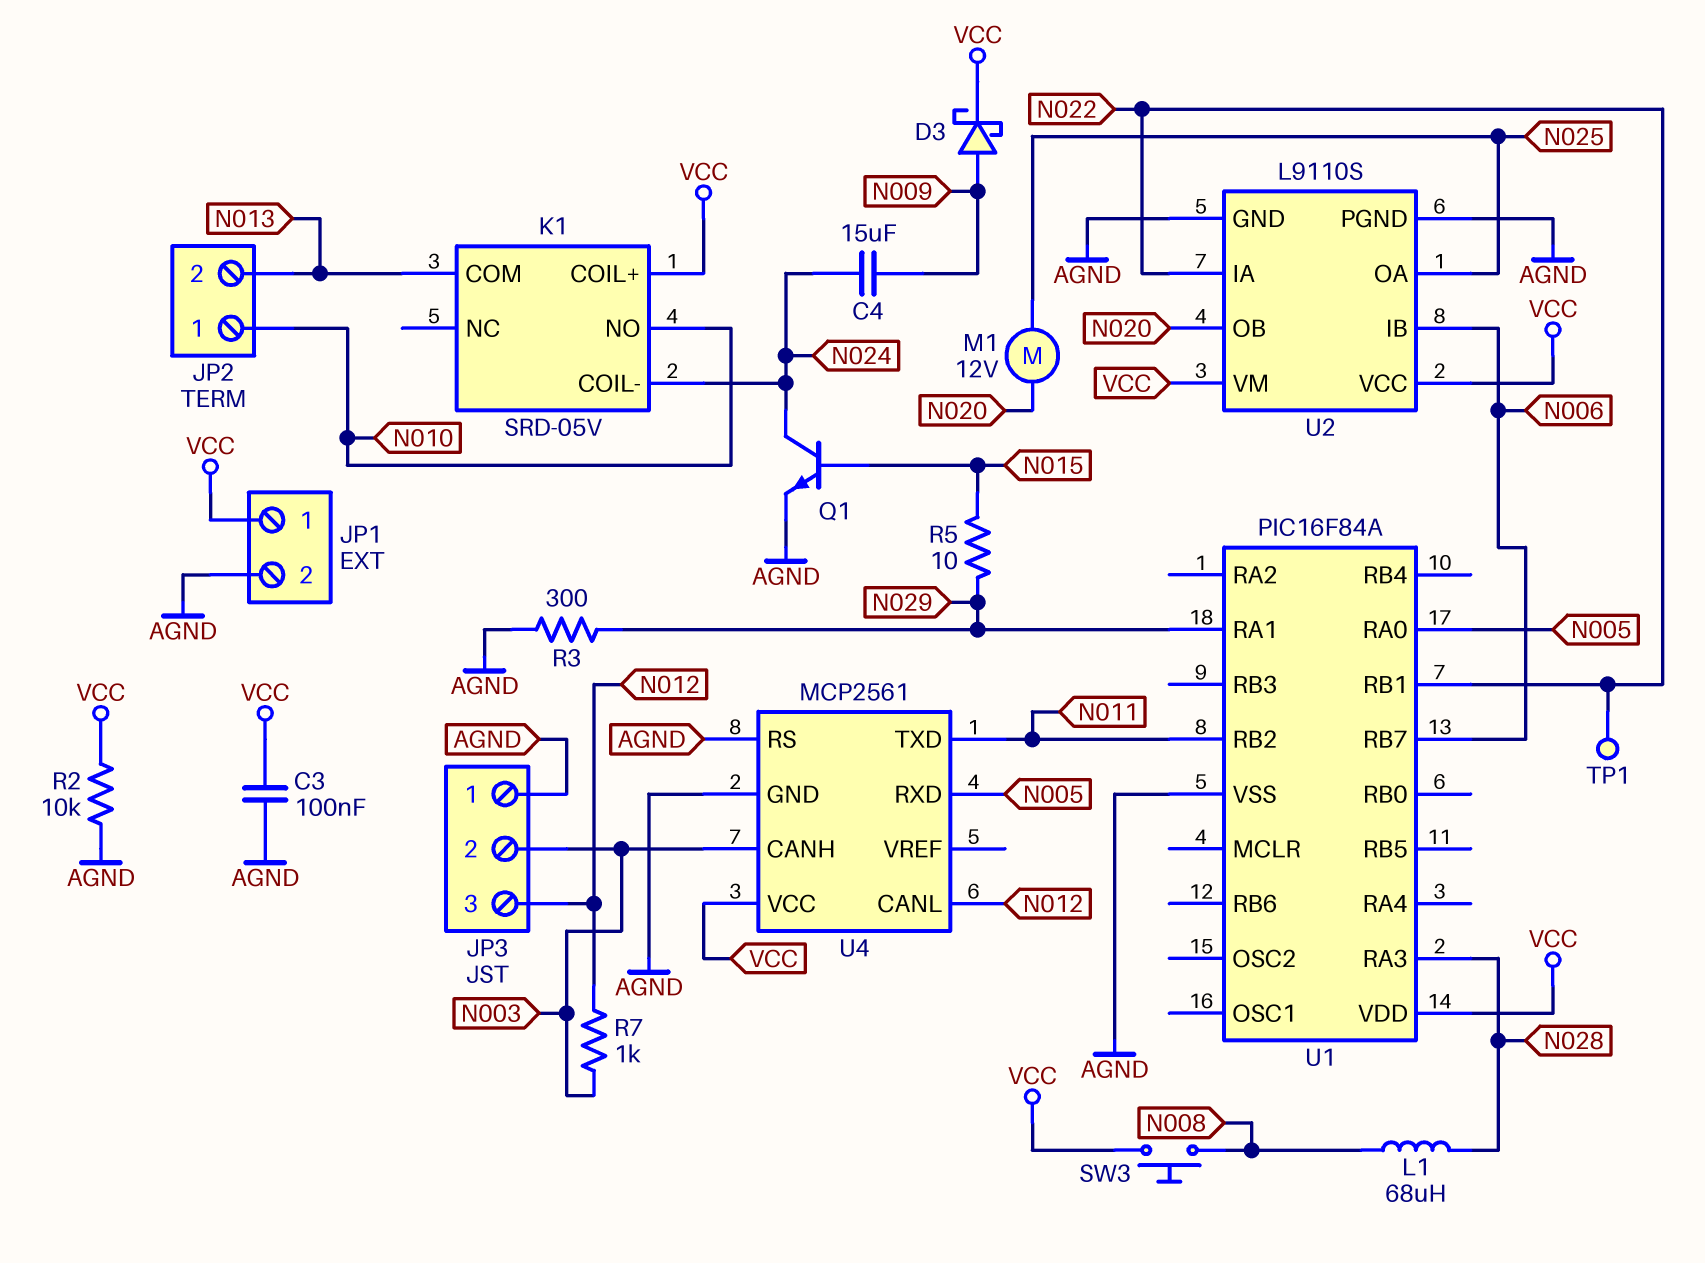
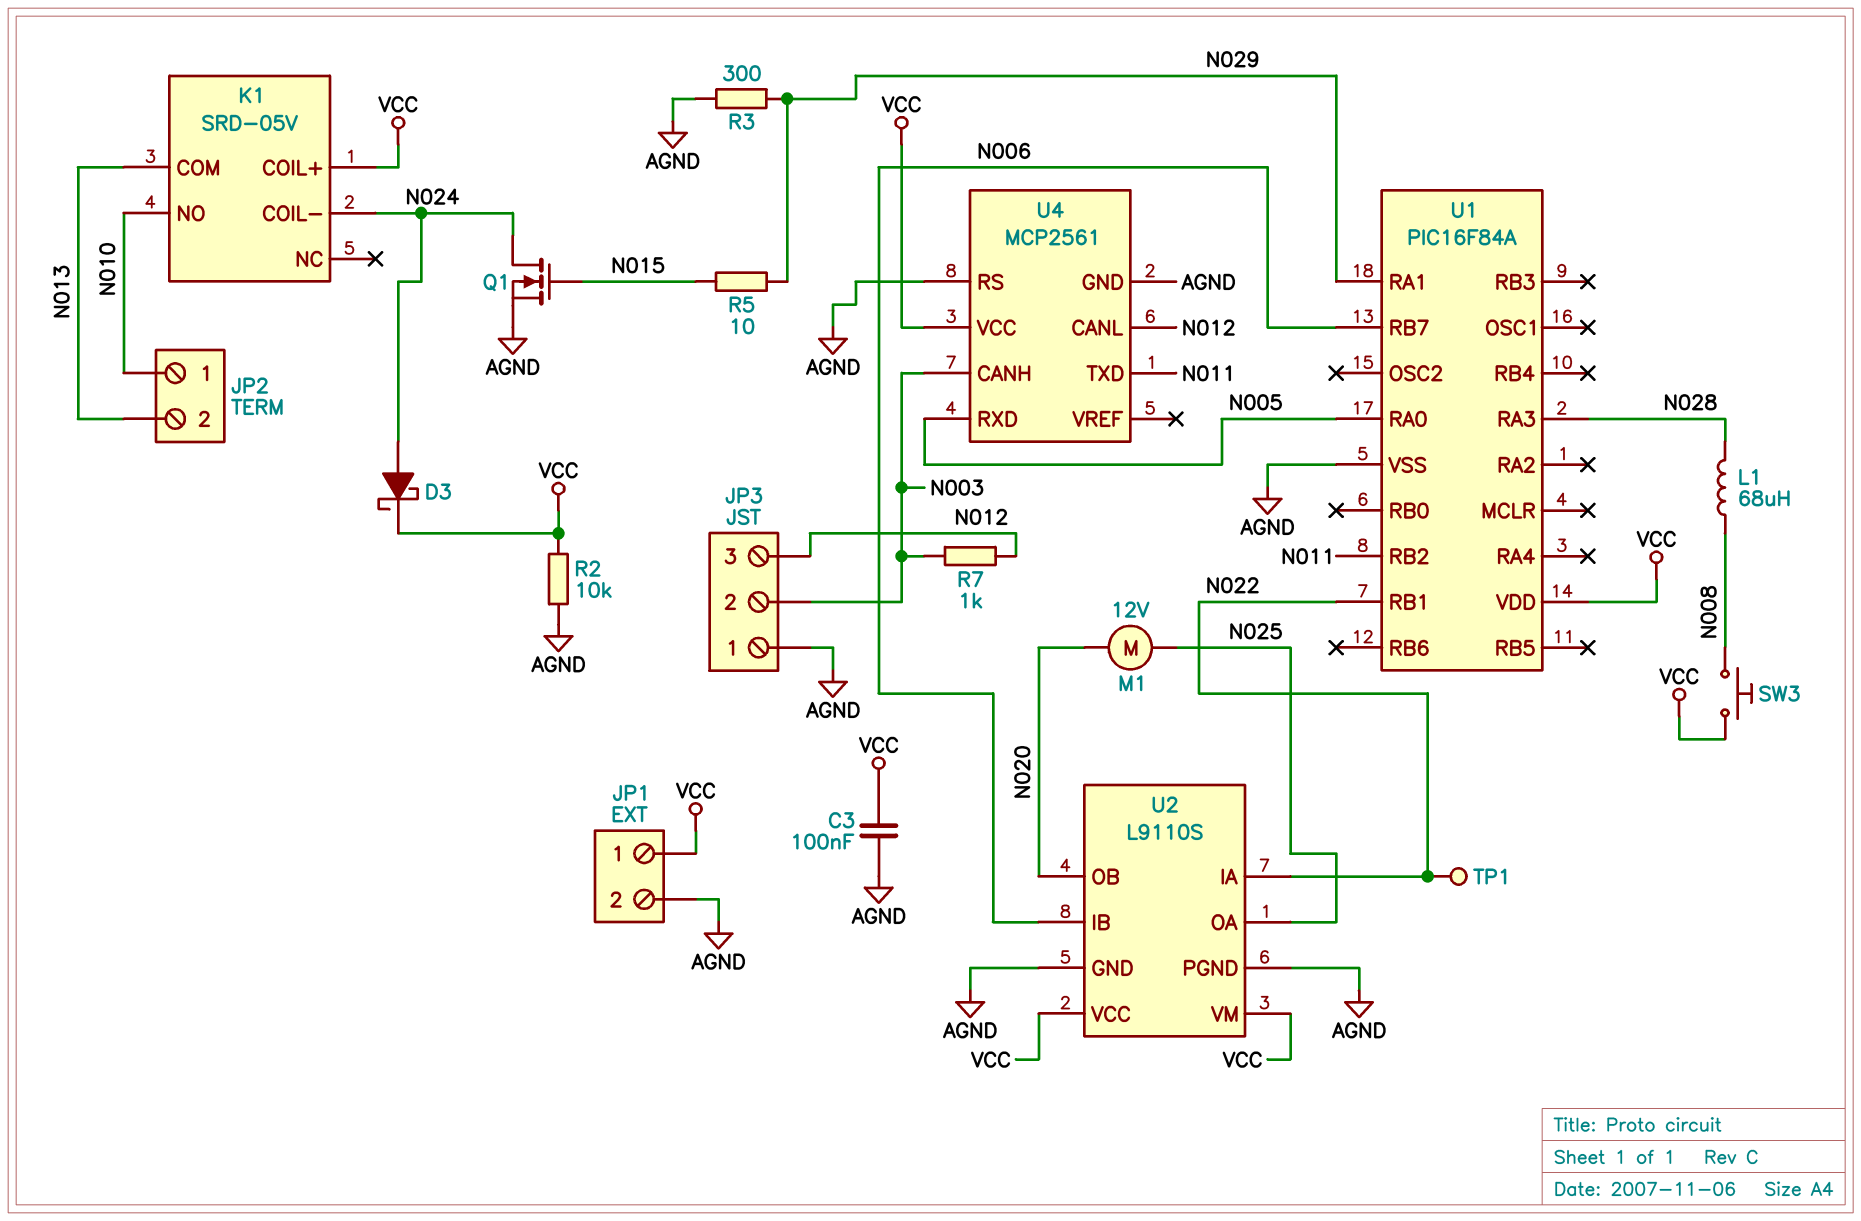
C4: 15uF (N009, N024) -> none
D3: schottky (A N009, K VCC) -> schottky (A N024, K VCC)
Q1: NPN (B N015, C N024, E AGND) -> NMOS (G N015, D N024, S AGND)

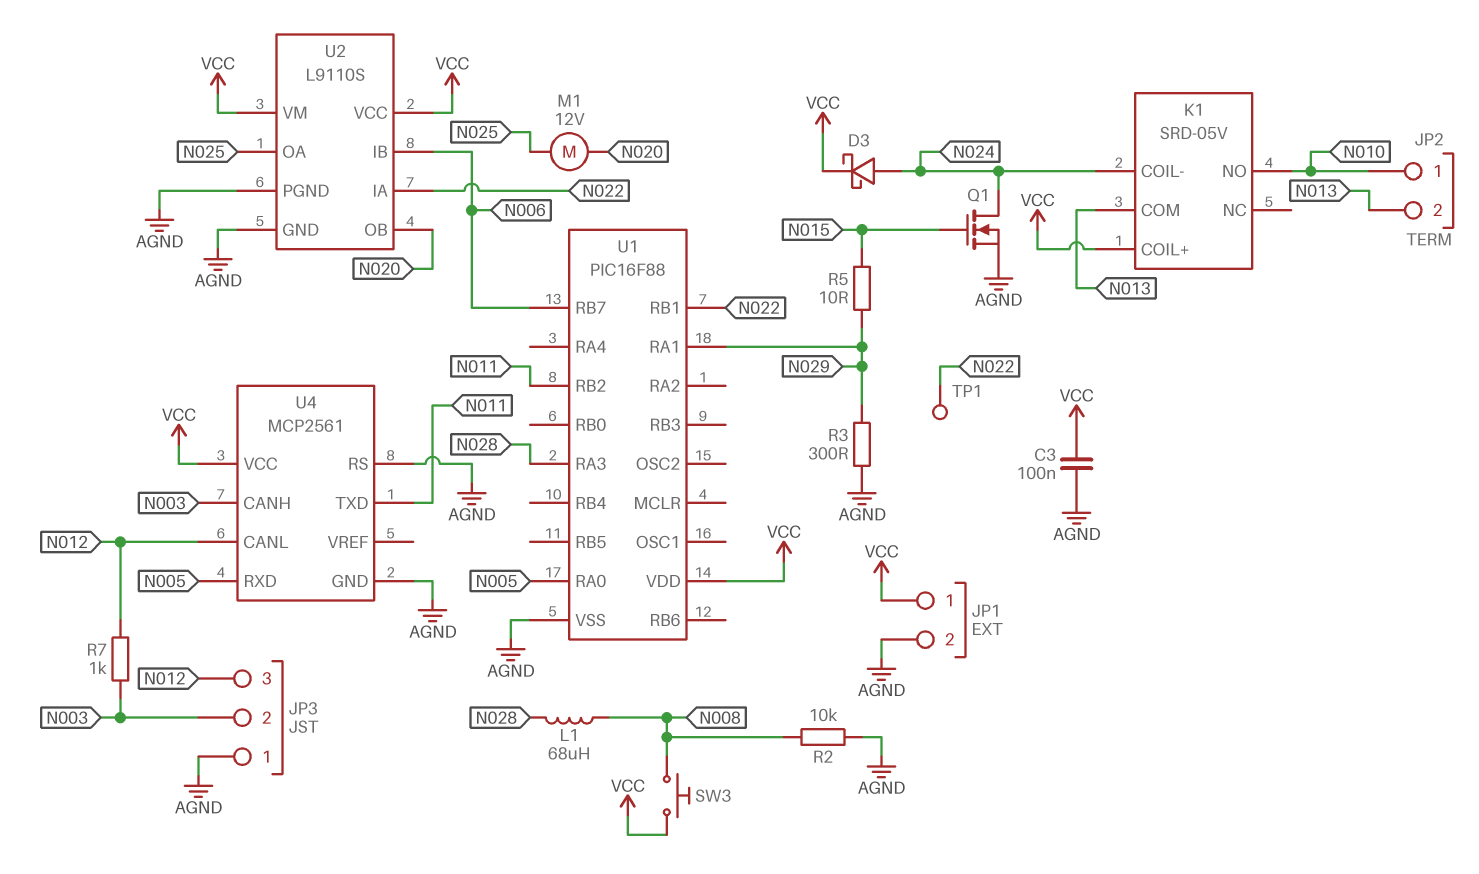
R2: 10k (AGND, VCC) -> 10k (AGND, N008)
U1: PIC16F84A -> PIC16F88

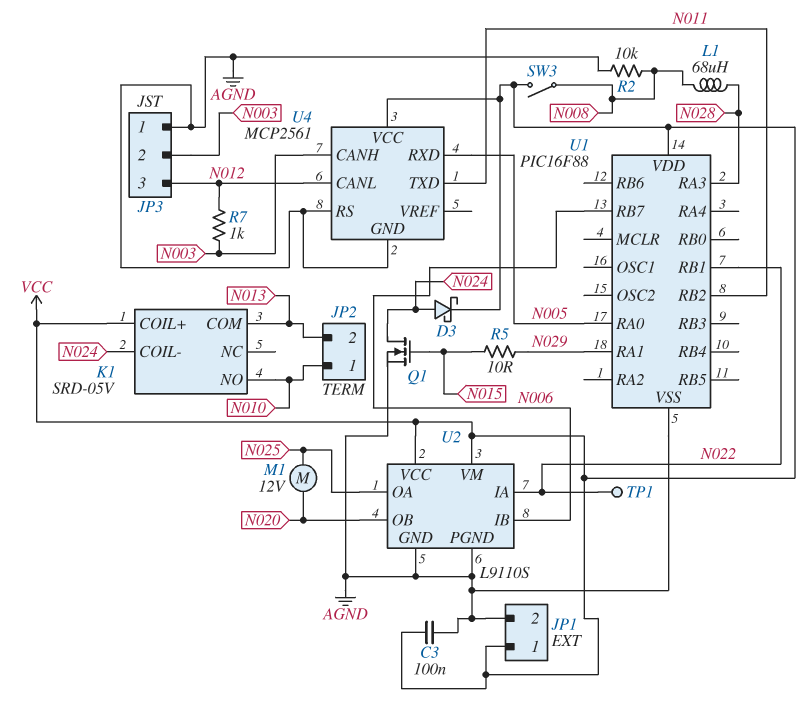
R3: 300 (AGND, N029) -> none
SW3: button (N008, VCC) -> switch (N008, VCC)

